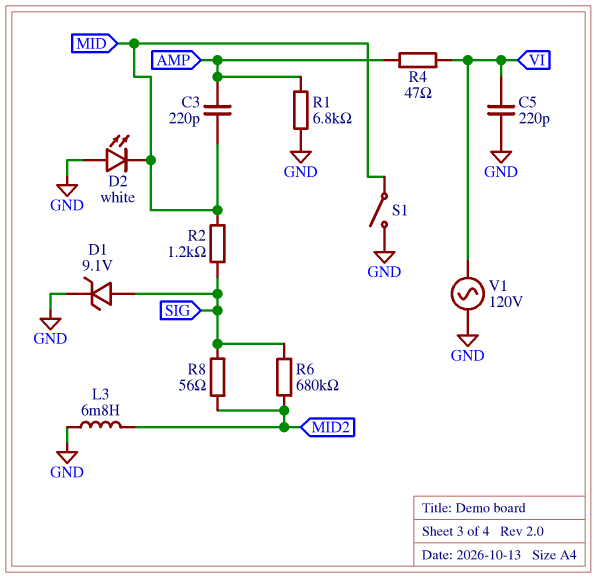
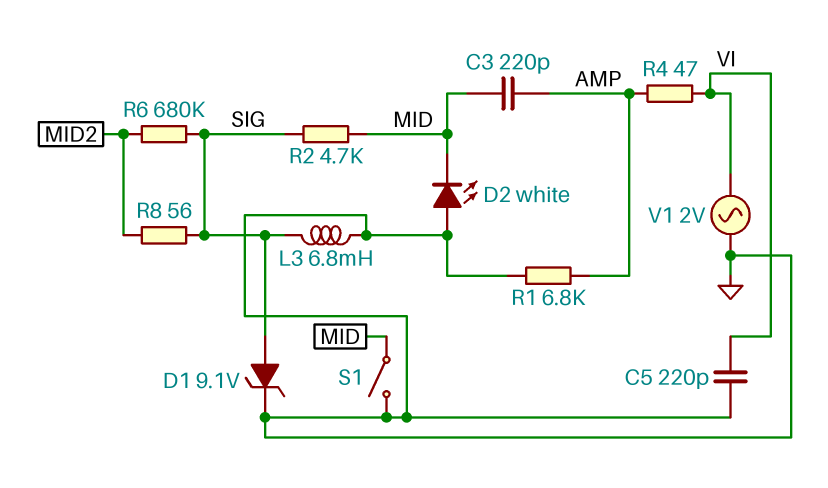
L3: 6.8mH (GND, MID2) -> 6.8mH (GND, SIG)
R2: 1.2k (MID, SIG) -> 4.7k (MID, SIG)
V1: AC 120V (GND, VI) -> AC 2V (GND, VI)

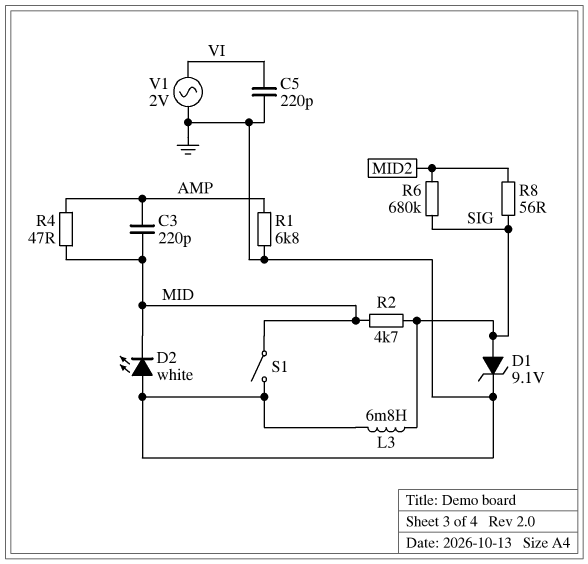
R4: 47 (AMP, VI) -> 47 (AMP, MID)

